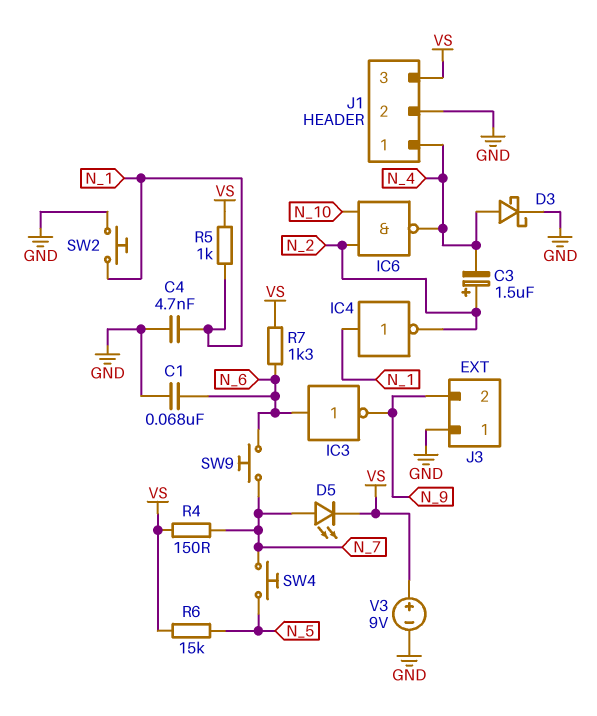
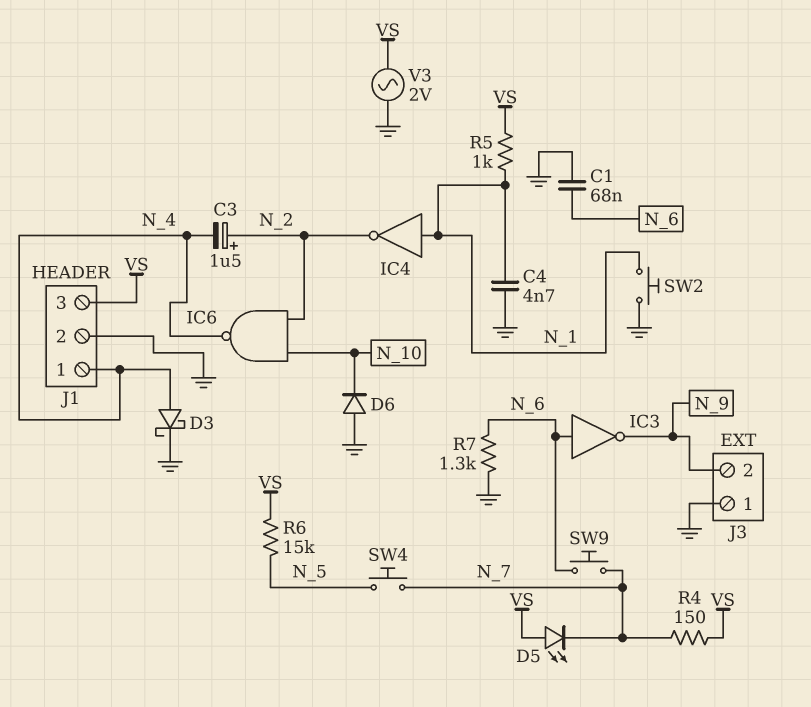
D5: LED (A N_7, K VS) -> LED (A VS, K N_7)
D6: none -> diode (A GND, K N_10)
R7: 1.3k (N_6, VS) -> 1.3k (GND, N_6)
V3: 9V (plus VS, minus GND) -> AC 2V (GND, VS)

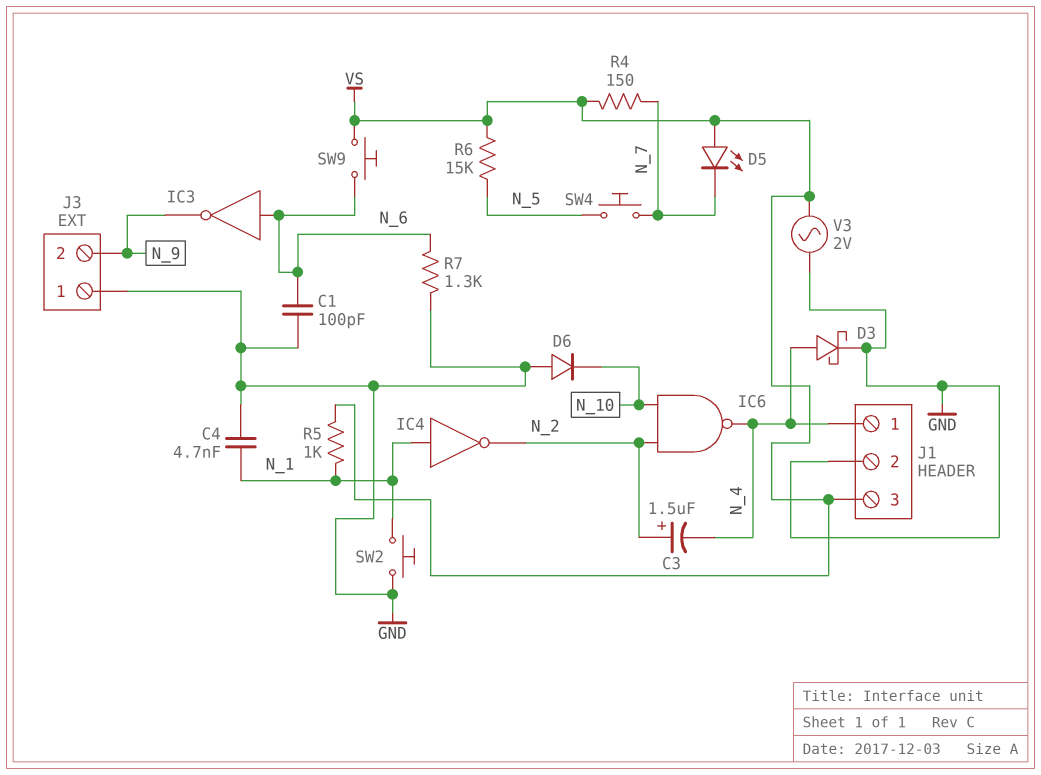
C1: 68nF (GND, N_6) -> 100pF (GND, N_6)
SW9: button (N_6, N_7) -> button (N_6, VS)

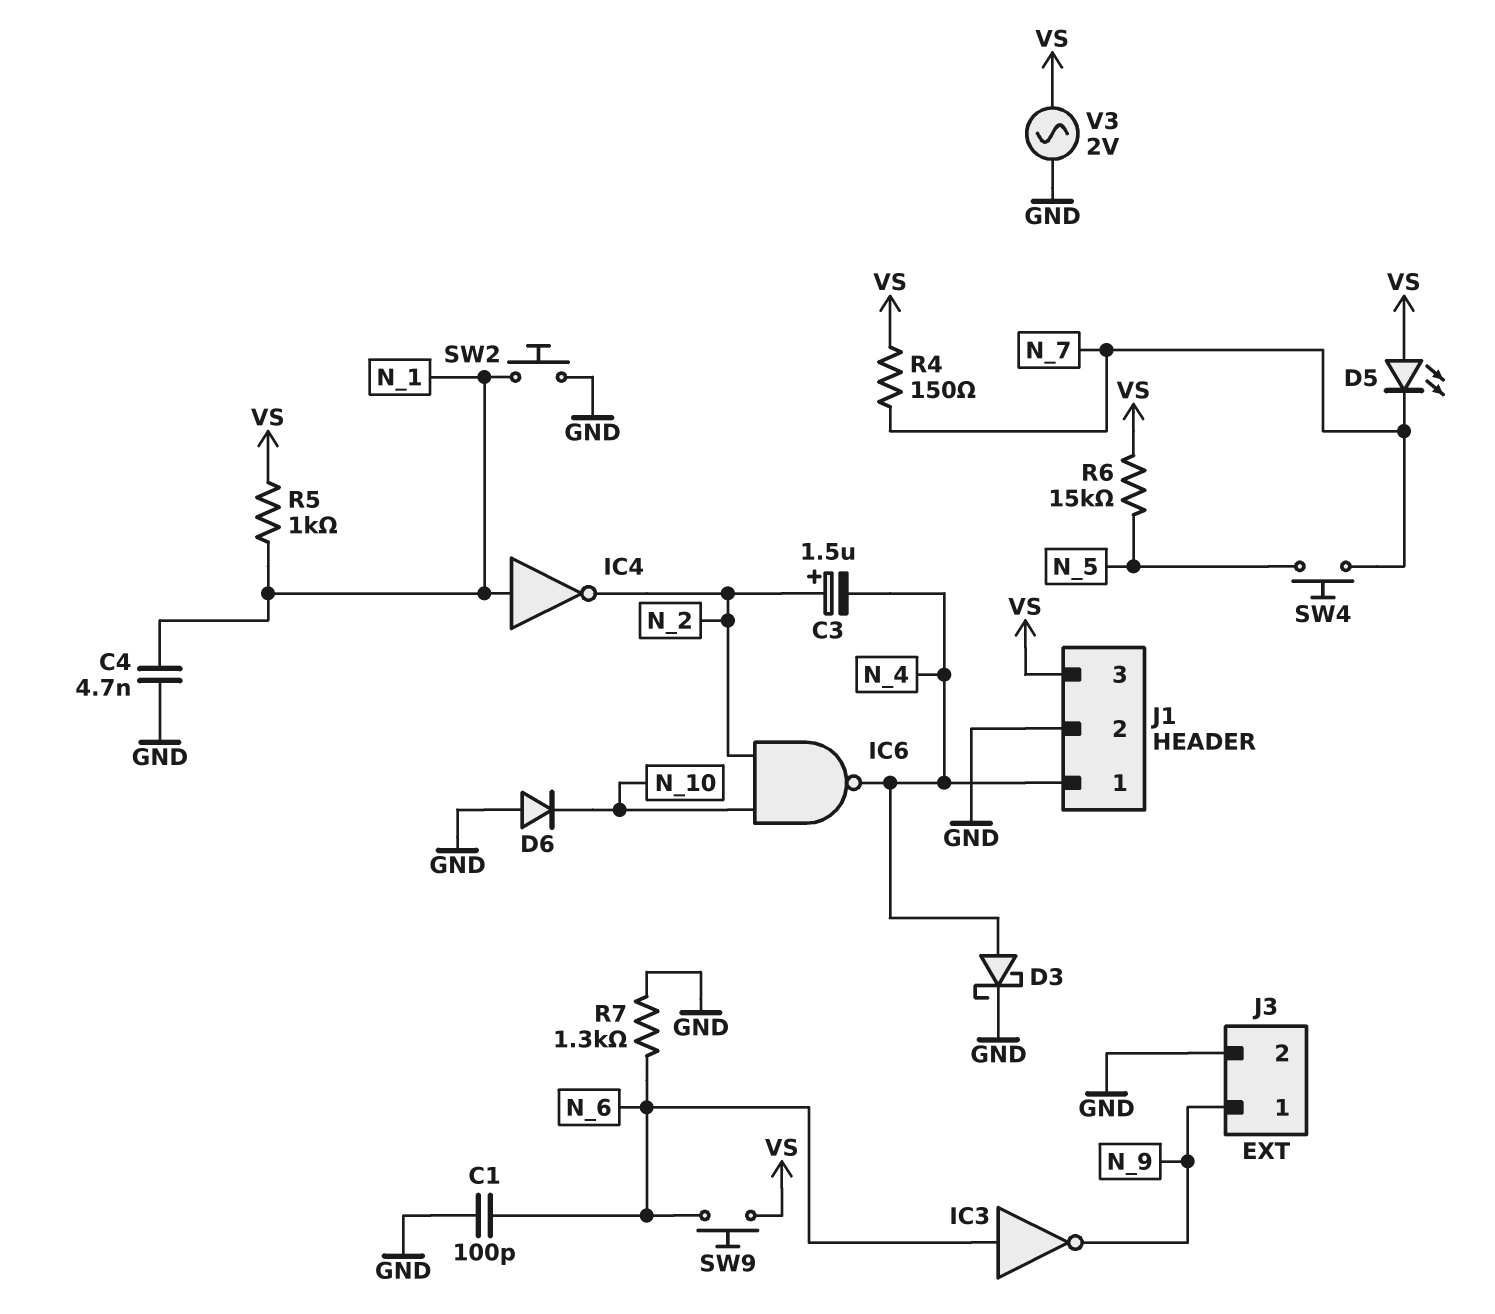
J3 pin 1: GND -> N_9
J3 pin 2: N_9 -> GND

